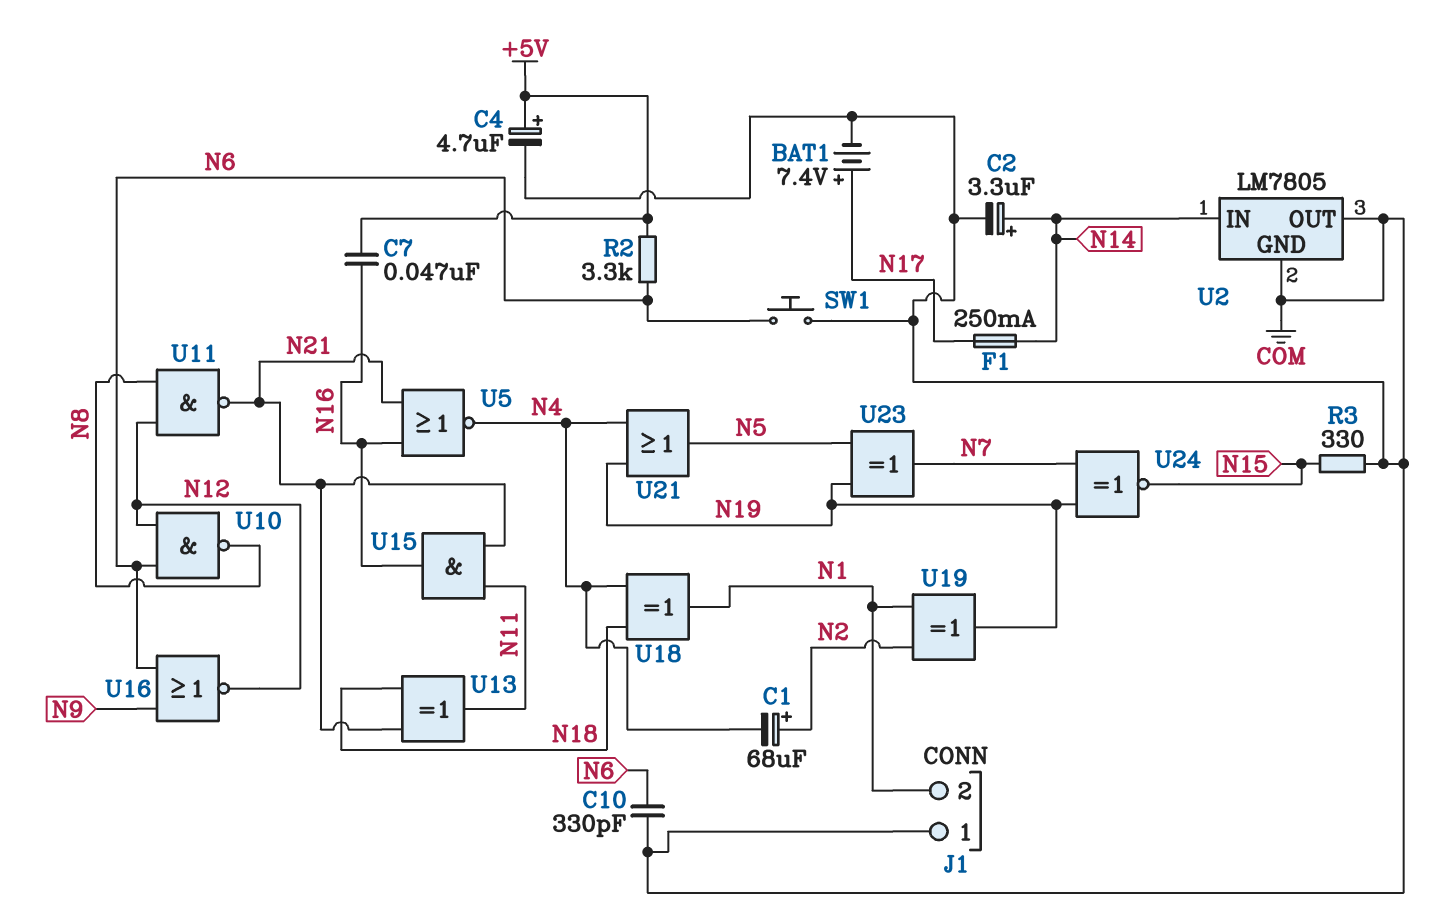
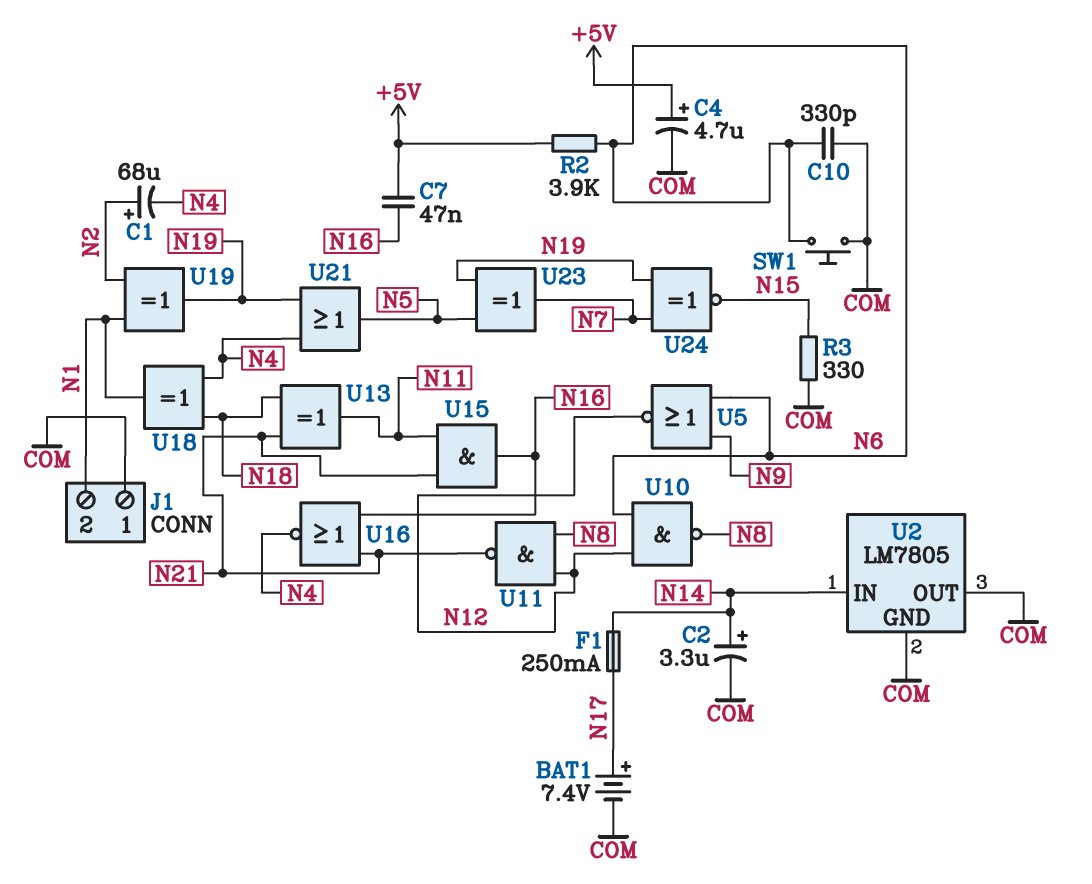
R2: 3.3k (+5V, N6) -> 3.9k (+5V, N6)
U5: NOR (in N16, in N21, out N4) -> NOR (in N6, in N9, out N12)
U16: NOR (in N6, in N9, out N12) -> NOR (in N16, in N21, out N4)

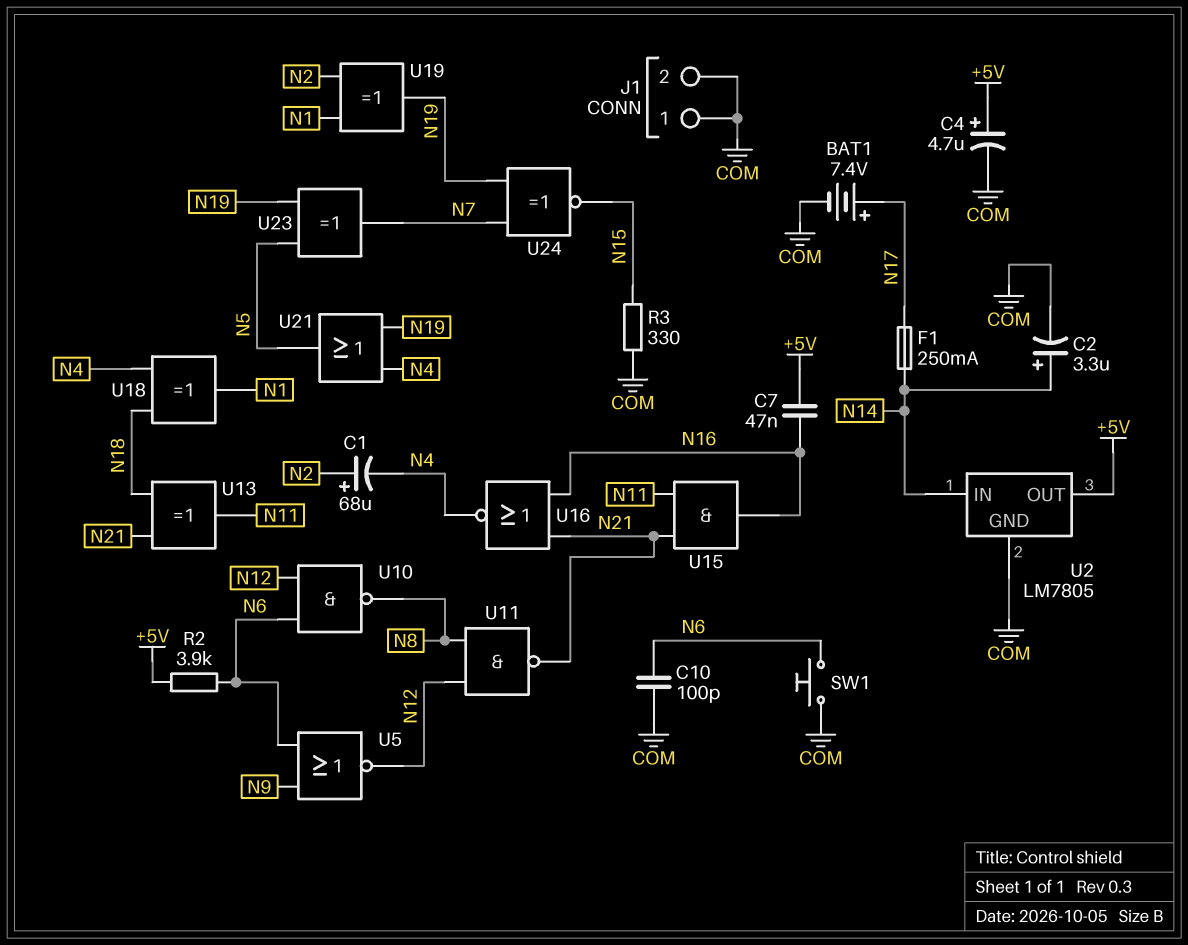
C10: 330pF (COM, N6) -> 100pF (COM, N6)
J1 pin 2: N1 -> COM
U2 pin OUT: COM -> +5V

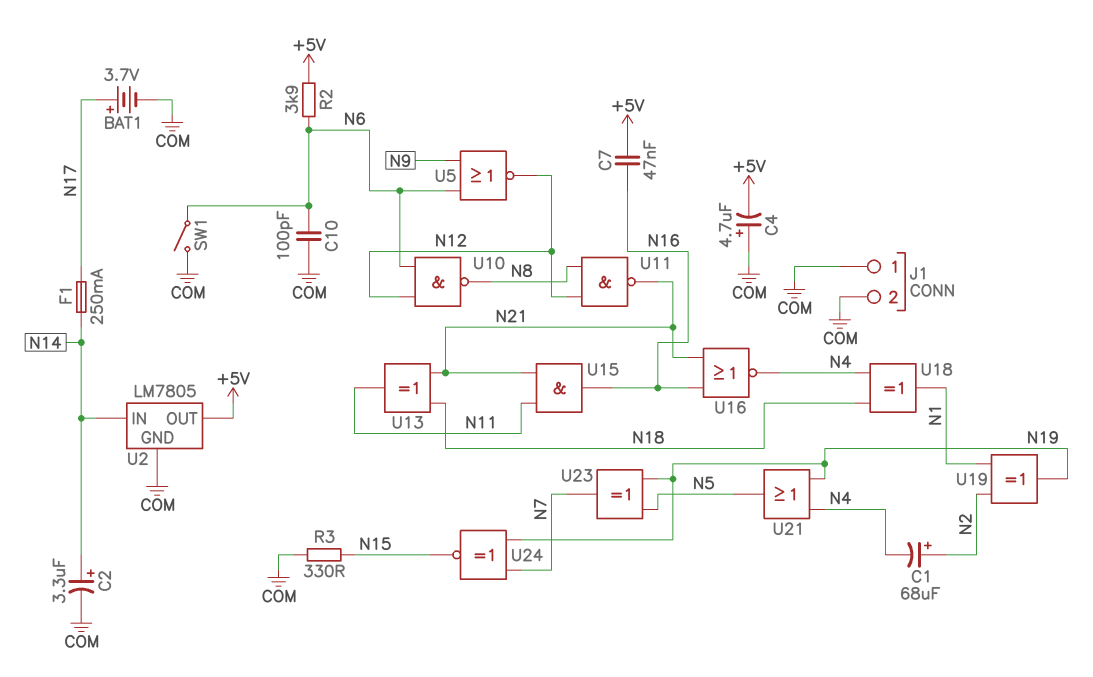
BAT1: 7.4V (plus N17, minus COM) -> 3.7V (plus N17, minus COM)
C4: 4.7uF (plus +5V, minus COM) -> 4.7uF (plus COM, minus +5V)
SW1: button (COM, N6) -> switch (COM, N6)

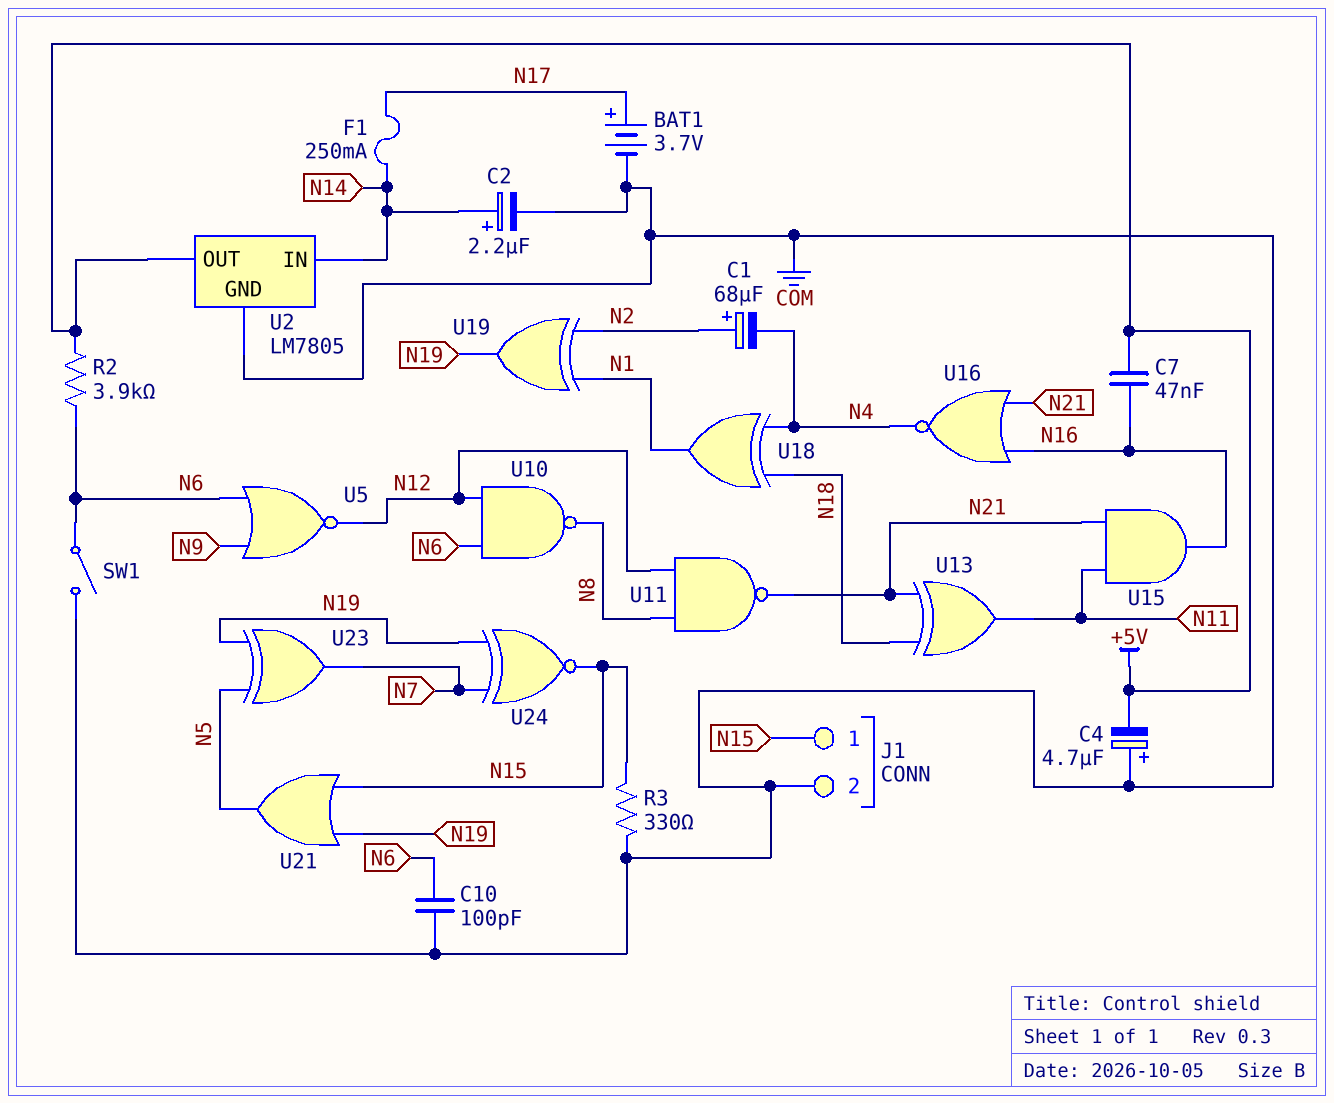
C2: 3.3uF (plus N14, minus COM) -> 2.2uF (plus N14, minus COM)
J1 pin 1: COM -> N15
U21: OR (in N4, in N19, out N5) -> OR (in N15, in N19, out N5)

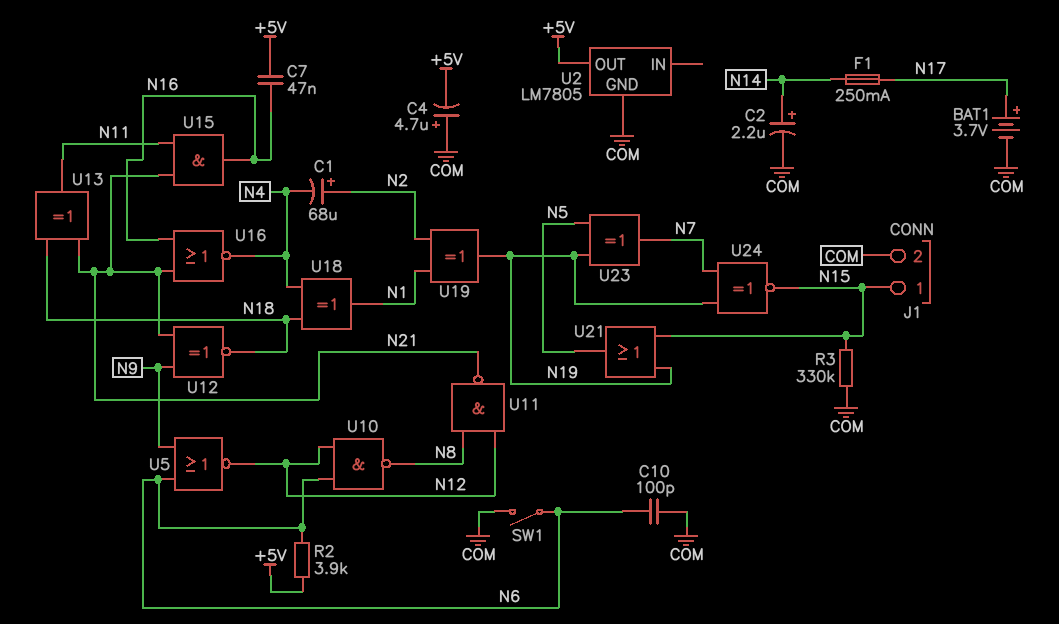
R3: 330 (COM, N15) -> 330k (COM, N15)
U2 pin IN: N14 -> none
U12: none -> XNOR (in N9, in N21, out N18)

